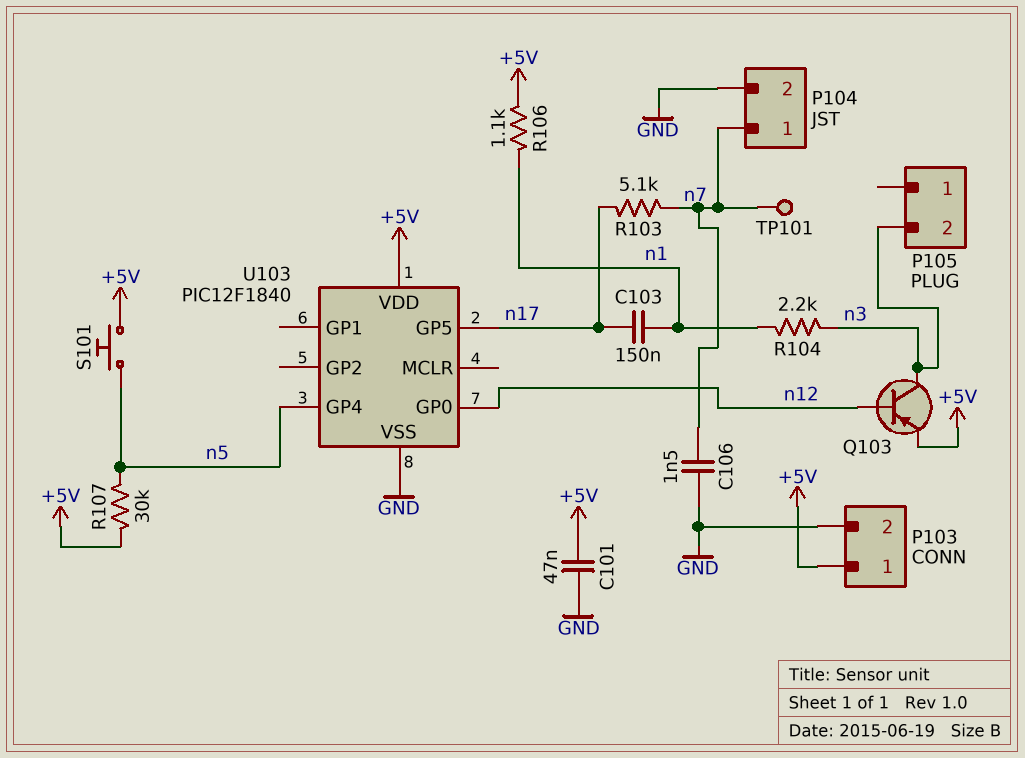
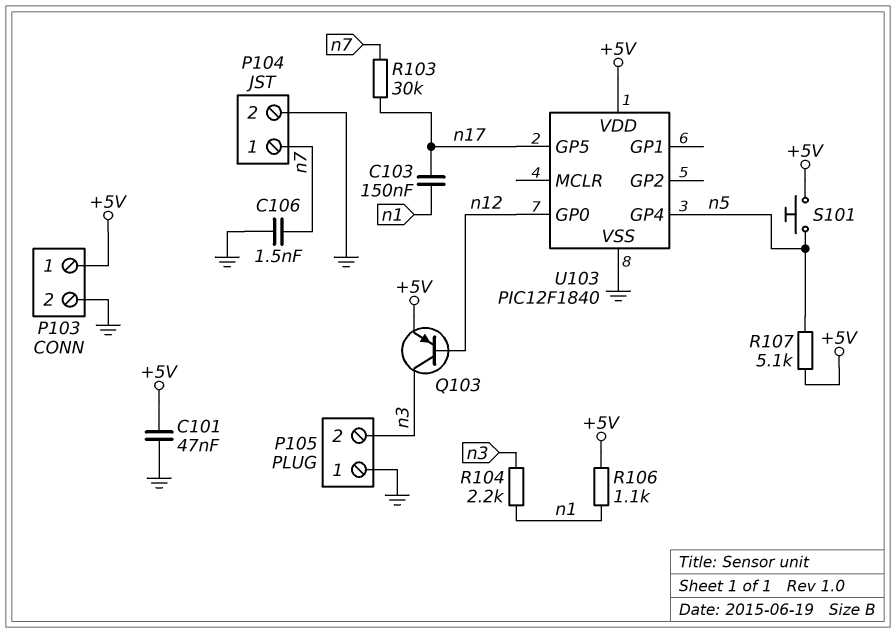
P105 pin 1: none -> GND
R103: 5.1k (n7, n17) -> 30k (n7, n17)
R107: 30k (+5V, n5) -> 5.1k (+5V, n5)
TP101: test point (n7) -> none

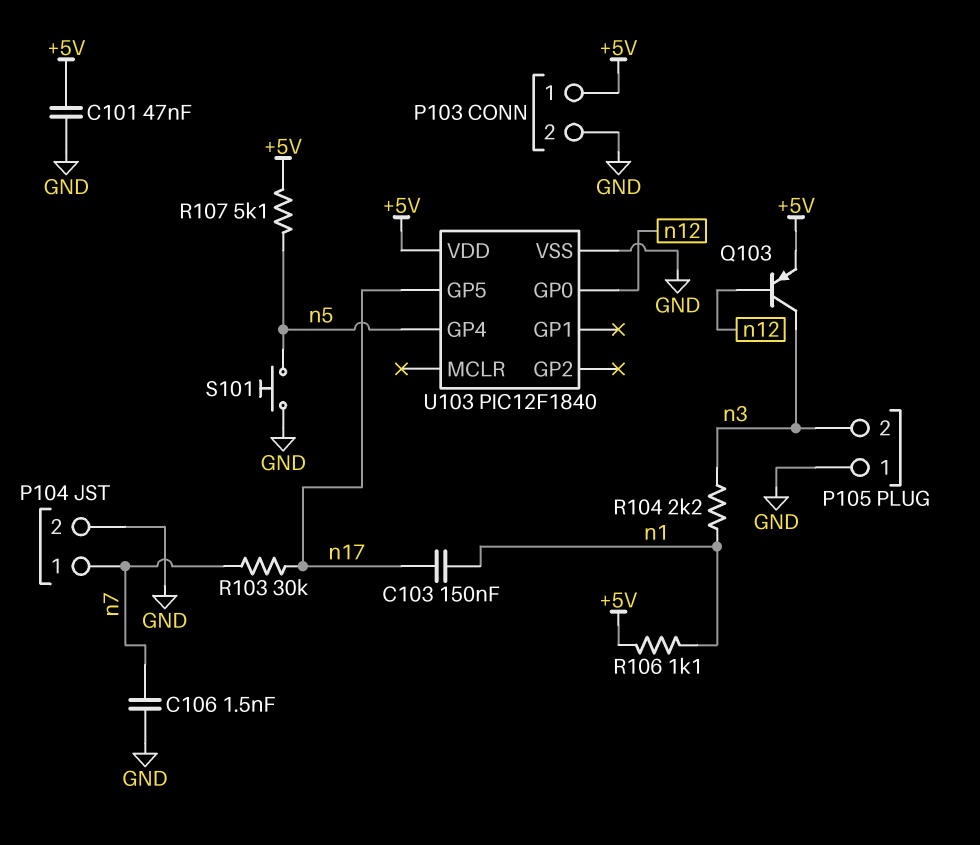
S101: button (+5V, n5) -> button (GND, n5)

